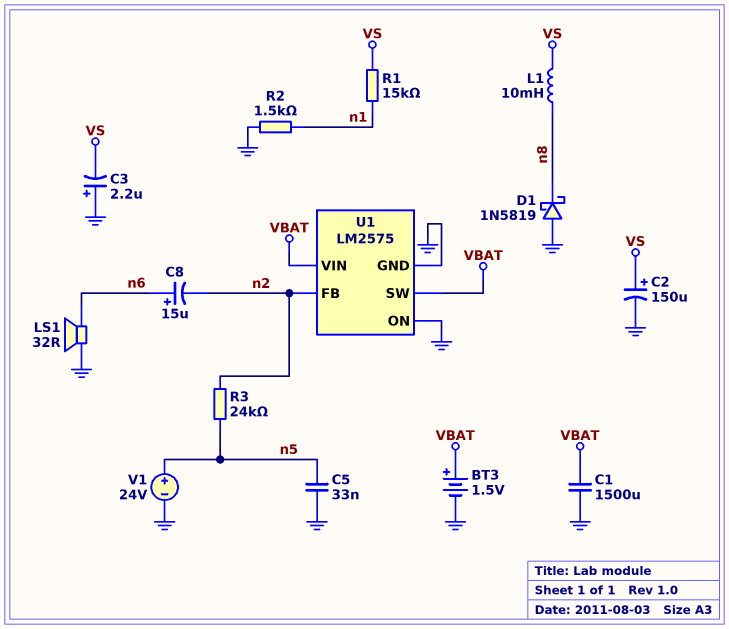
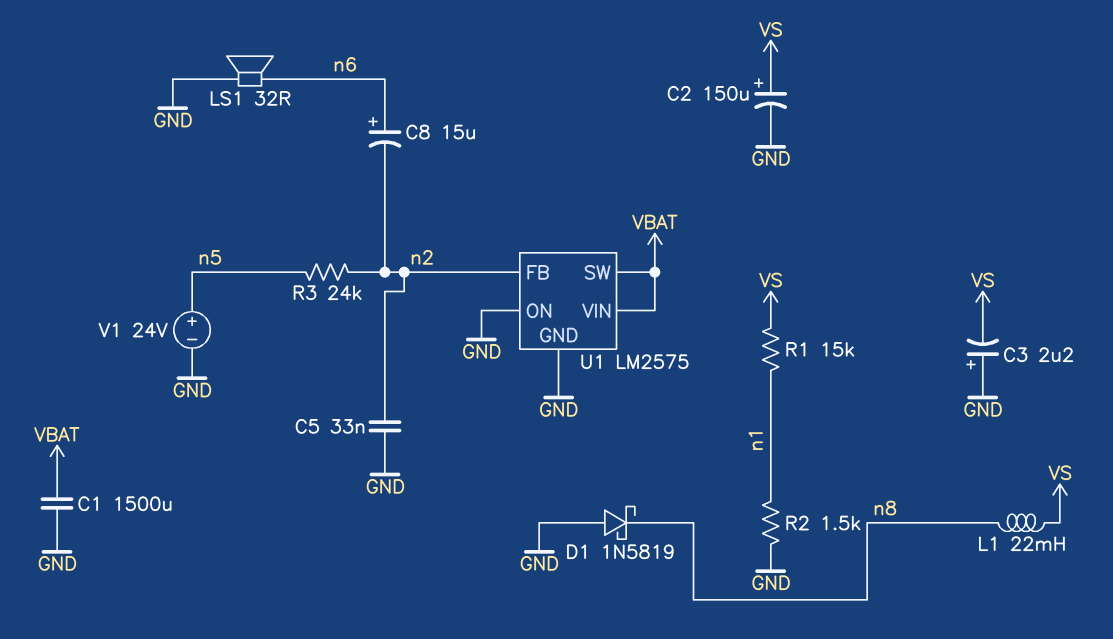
BT3: 1.5V (plus VBAT, minus GND) -> none
C5: 33nF (GND, n5) -> 33nF (GND, n2)
L1: 10mH (VS, n8) -> 22mH (VS, n8)

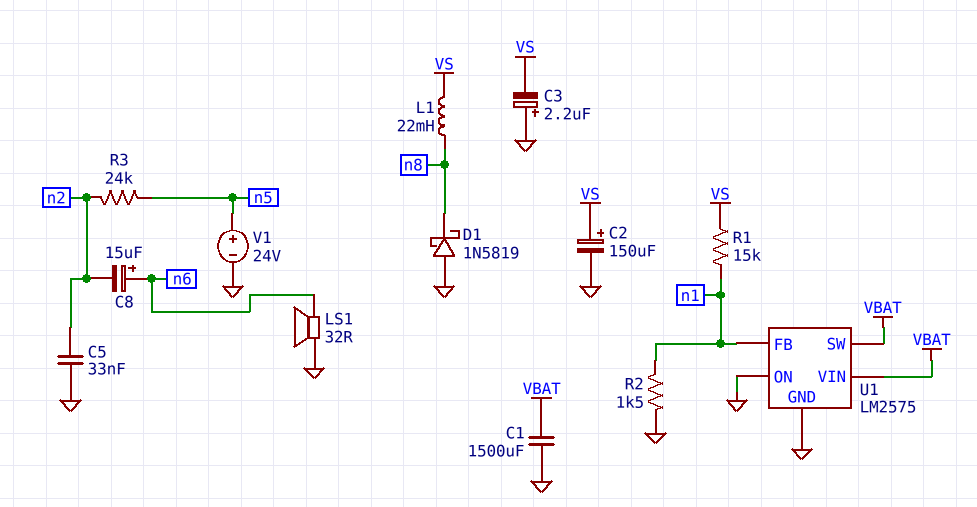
U1 pin FB: n2 -> n1

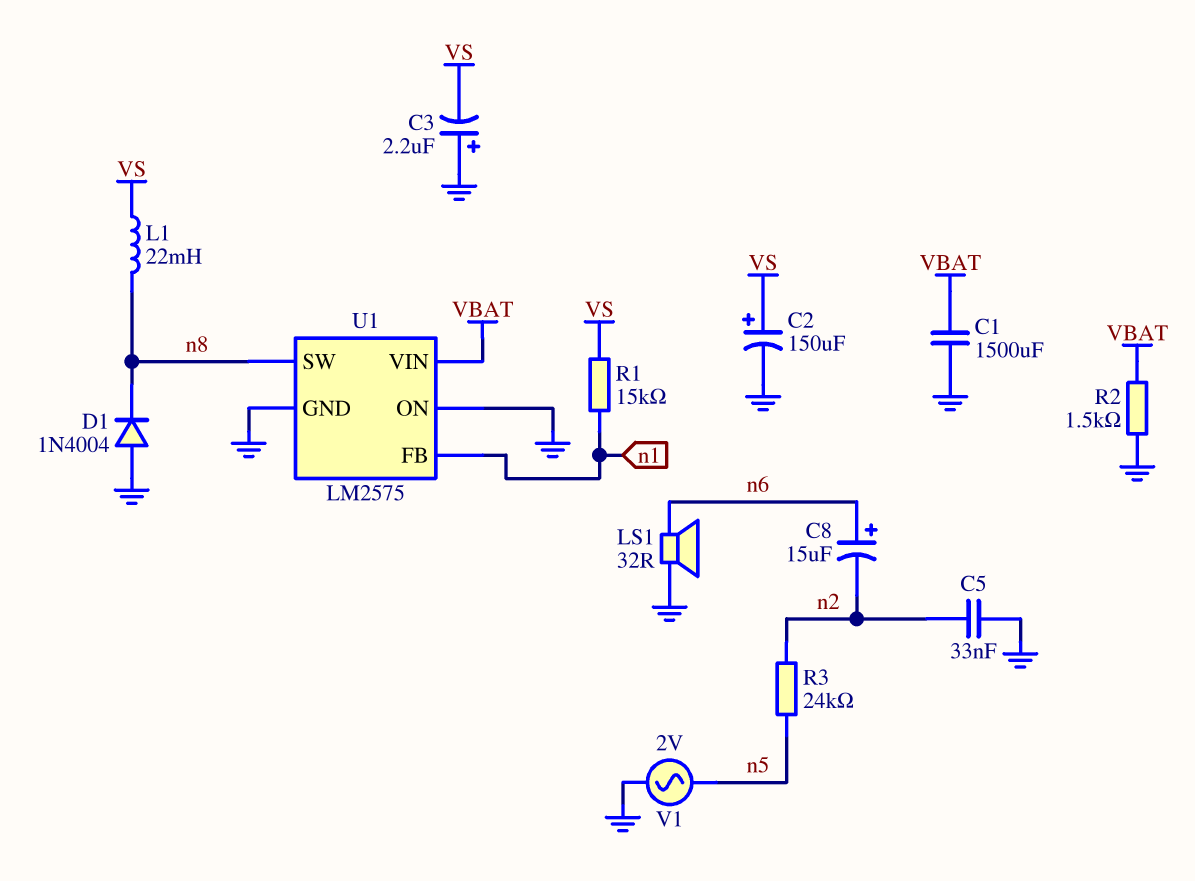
D1: schottky 1N5819 (A GND, K n8) -> diode 1N4004 (A GND, K n8)
R2: 1.5k (GND, n1) -> 1.5k (GND, VBAT)
U1 pin SW: VBAT -> n8
V1: 24V (plus n5, minus GND) -> AC 2V (GND, n5)

